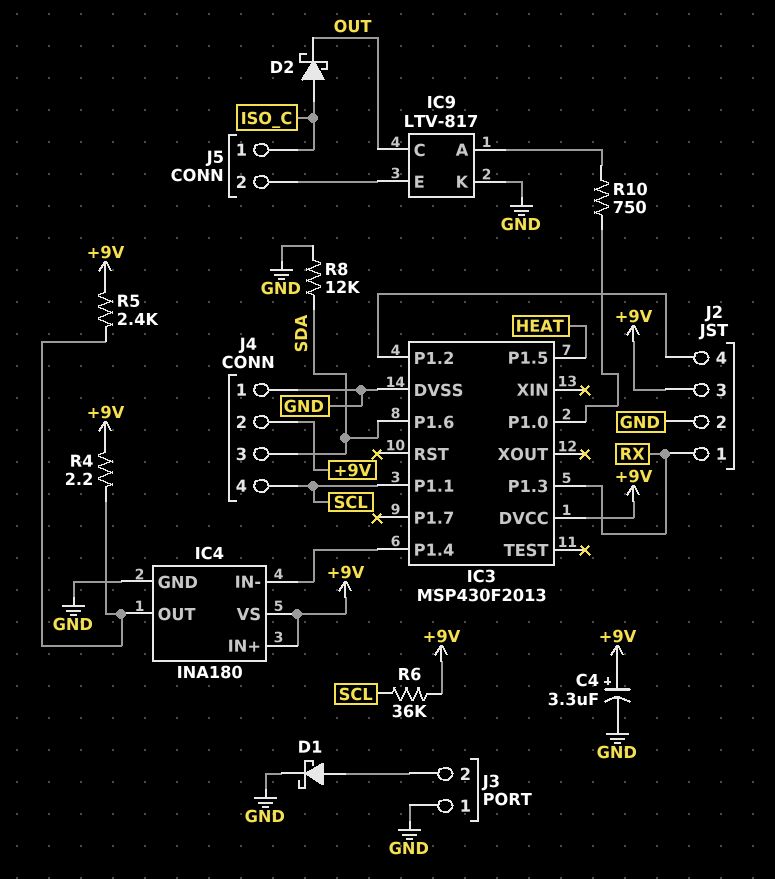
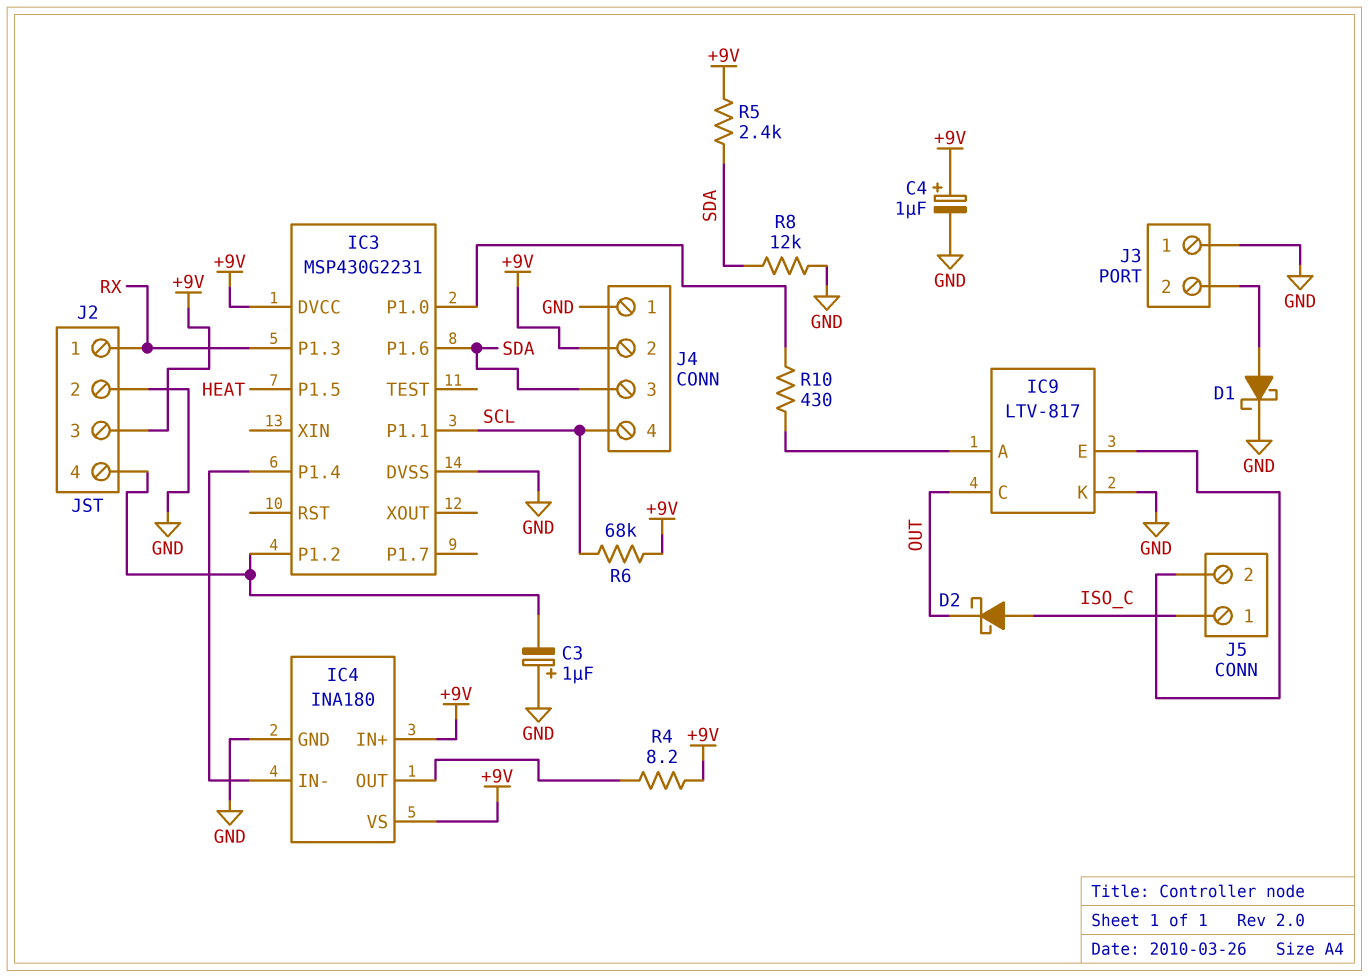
C3: none -> 1uF (plus GND, minus IC3/P1.2)
C4: 3.3uF (plus +9V, minus GND) -> 1uF (plus +9V, minus GND)
IC3: MSP430F2013 -> MSP430G2231
R4: 2.2 (+9V, IC4/OUT) -> 8.2 (+9V, IC4/OUT)
R5: 2.4k (+9V, IC4/OUT) -> 2.4k (+9V, SDA)
R6: 36k (+9V, SCL) -> 68k (+9V, SCL)
R10: 750 (IC3/P1.0, IC9/A) -> 430 (IC3/P1.0, IC9/A)

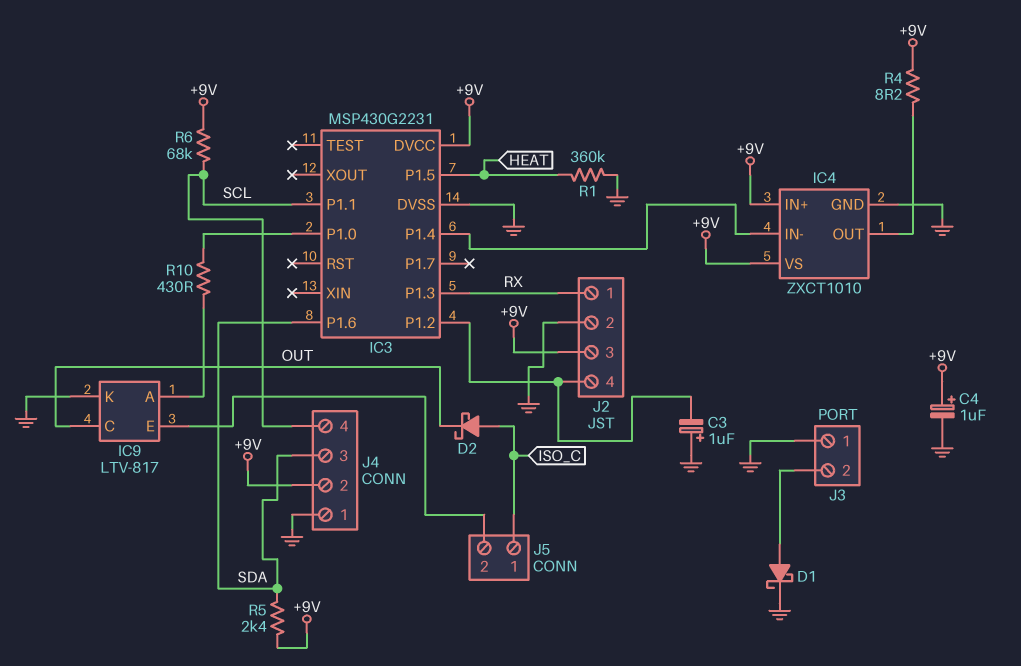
IC4: INA180 -> ZXCT1010
R1: none -> 360k (GND, HEAT)
R8: 12k (GND, SDA) -> none

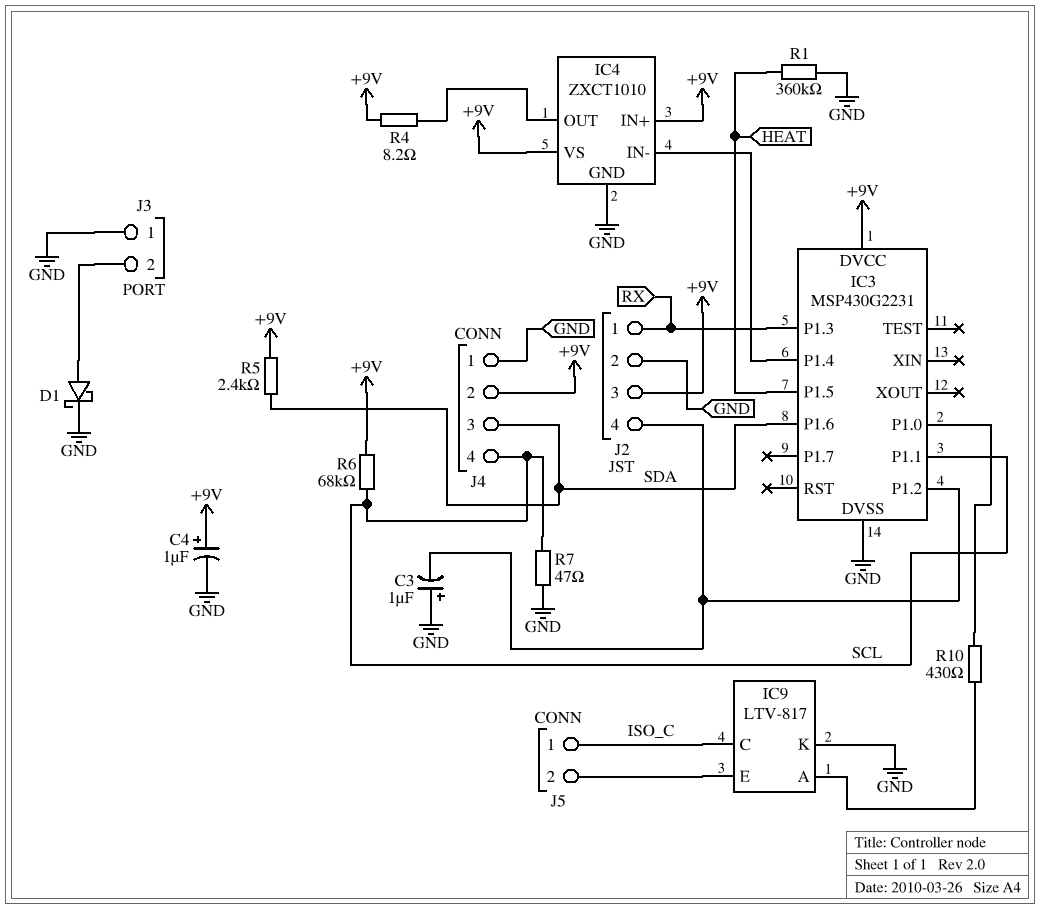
D2: schottky (A ISO_C, K OUT) -> none
IC9 pin C: OUT -> ISO_C
R7: none -> 47 (GND, SCL)

